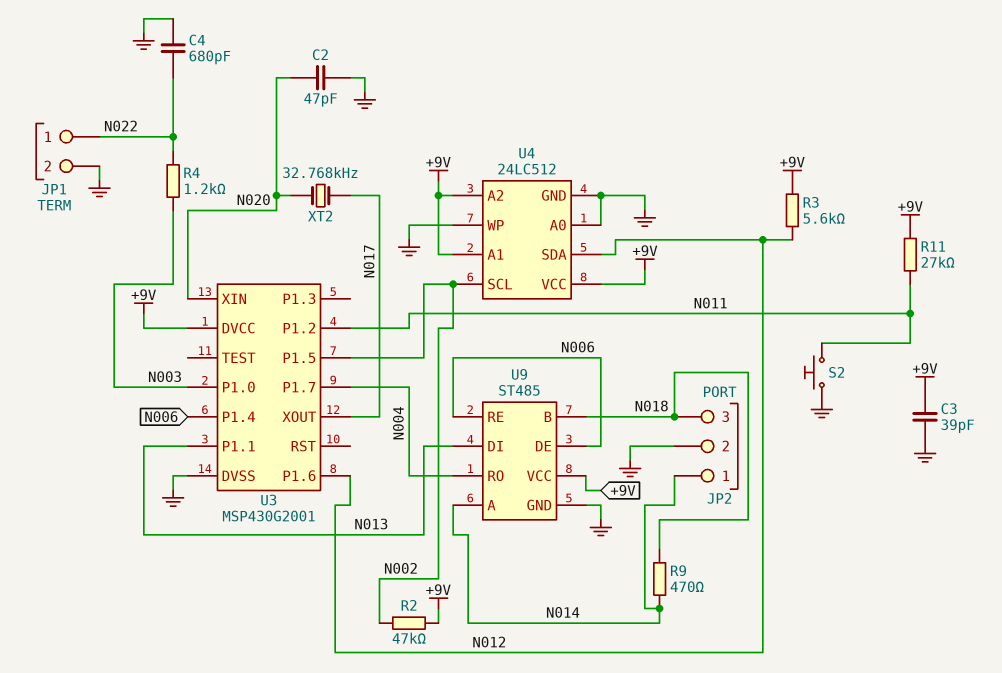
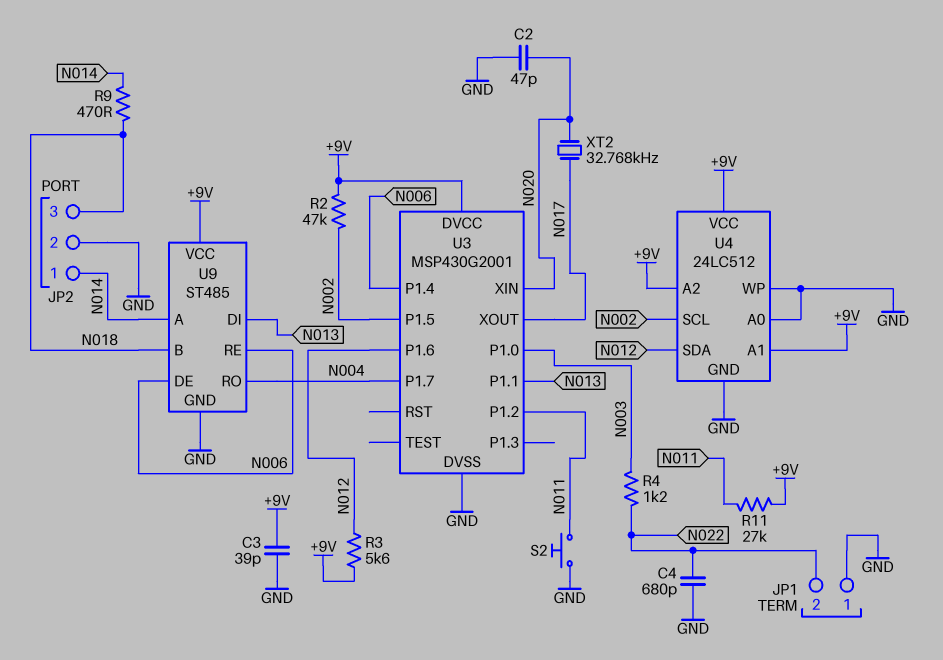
JP1 pin 1: N022 -> GND
JP1 pin 2: GND -> N022

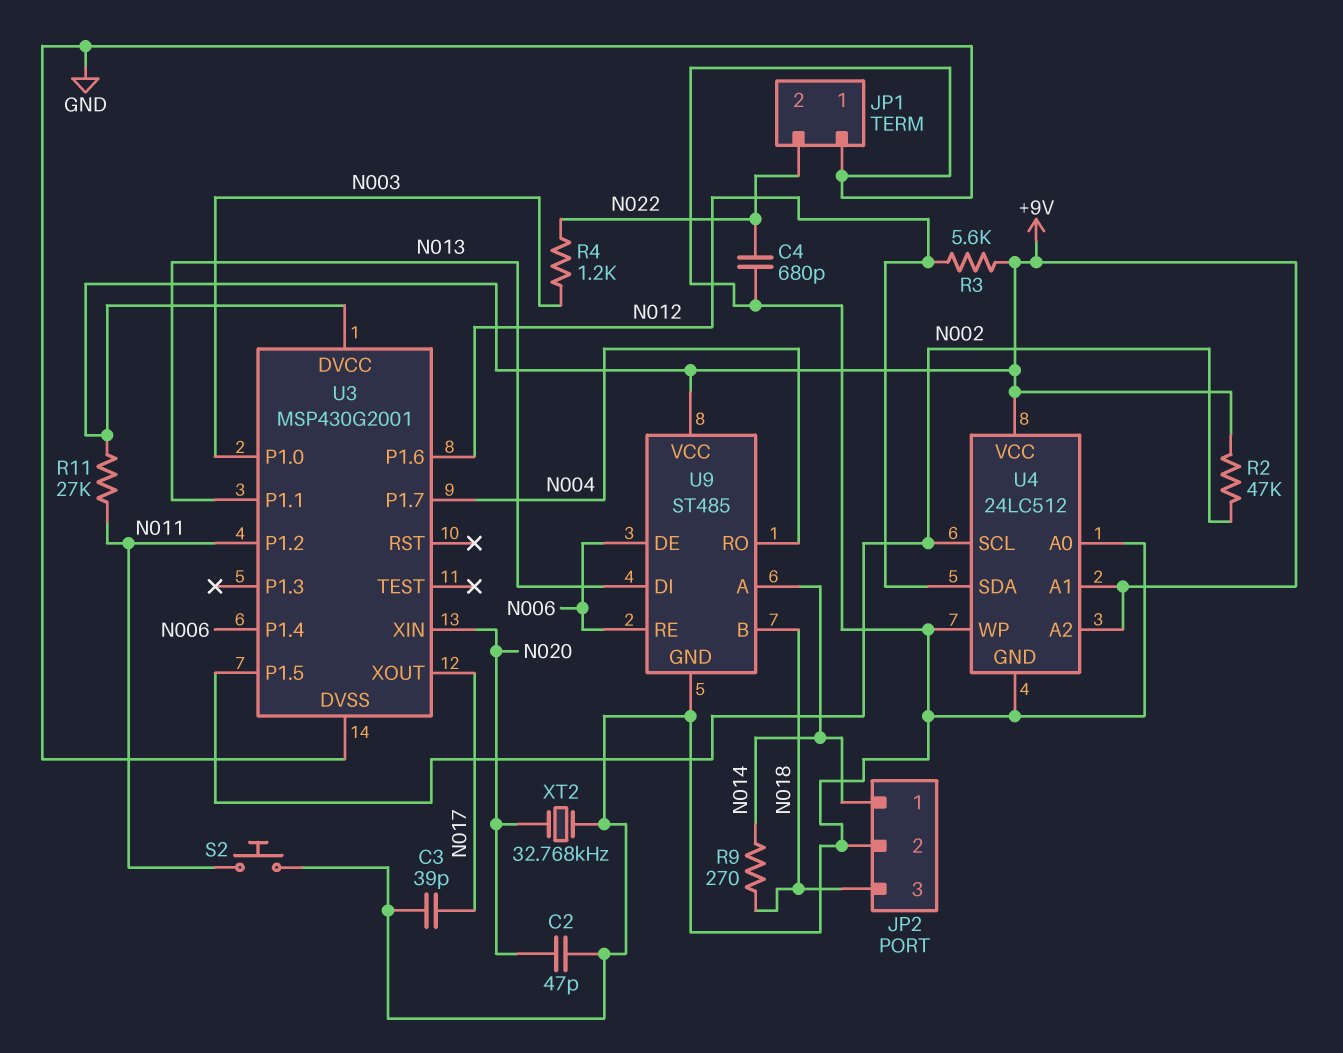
C3: 39pF (+9V, GND) -> 39pF (GND, N017)
R9: 470 (N014, N018) -> 270 (N014, N018)
XT2: 32.768kHz (N017, N020) -> 32.768kHz (GND, N020)

